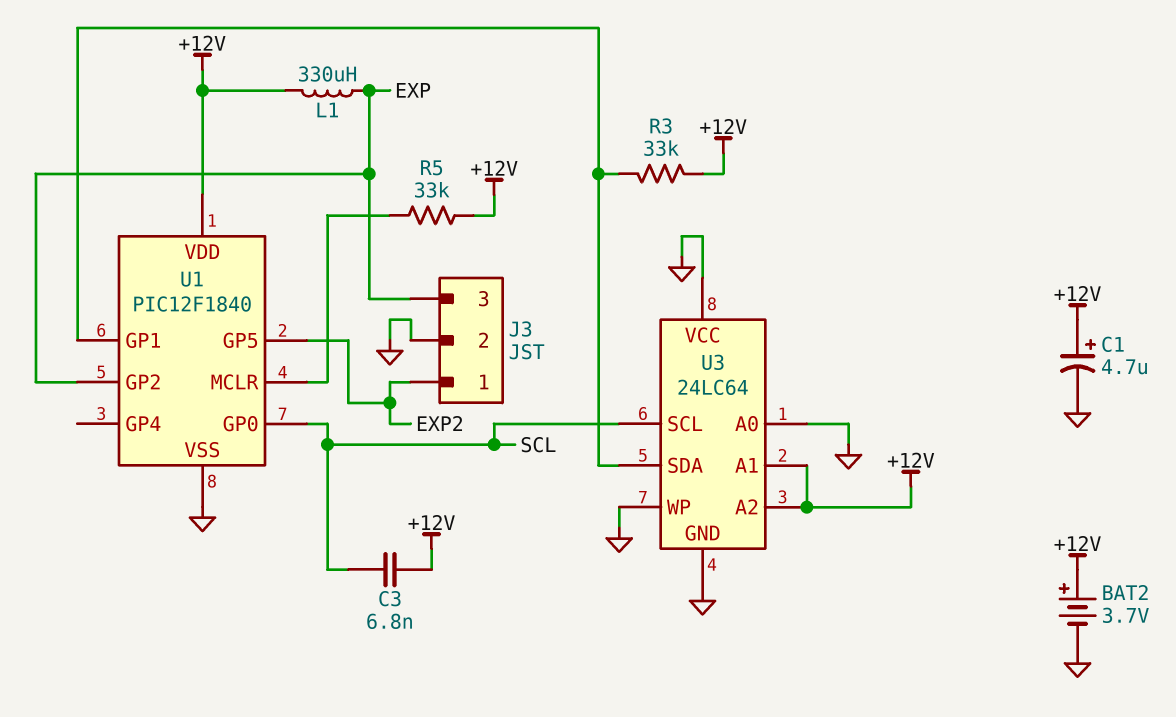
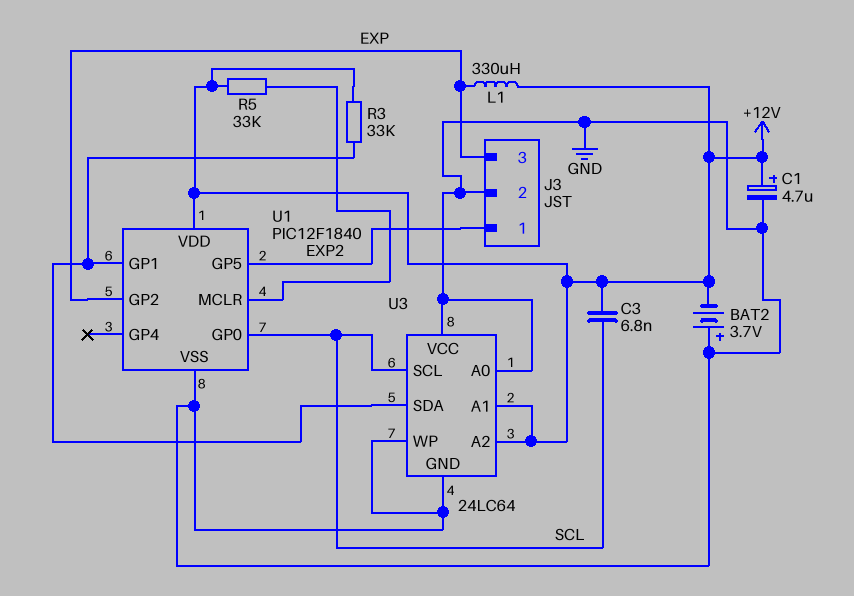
BAT2: 3.7V (plus +12V, minus GND) -> 3.7V (plus GND, minus +12V)

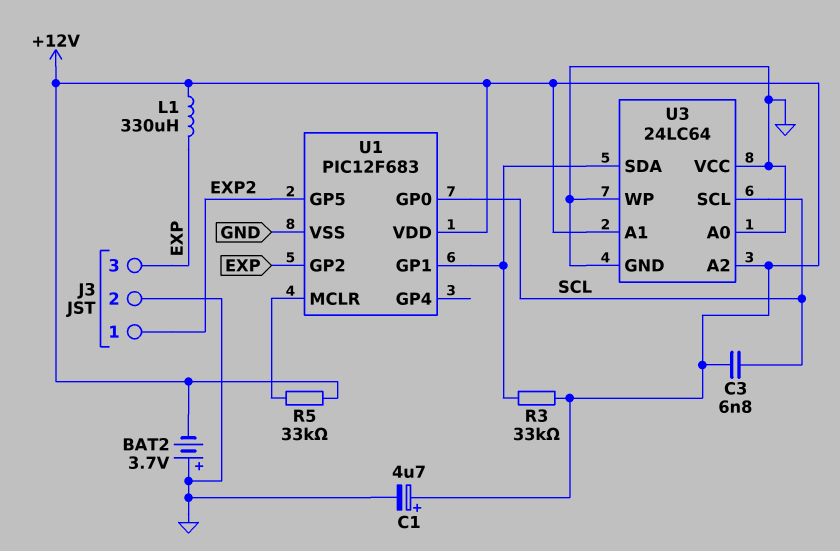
U1: PIC12F1840 -> PIC12F683

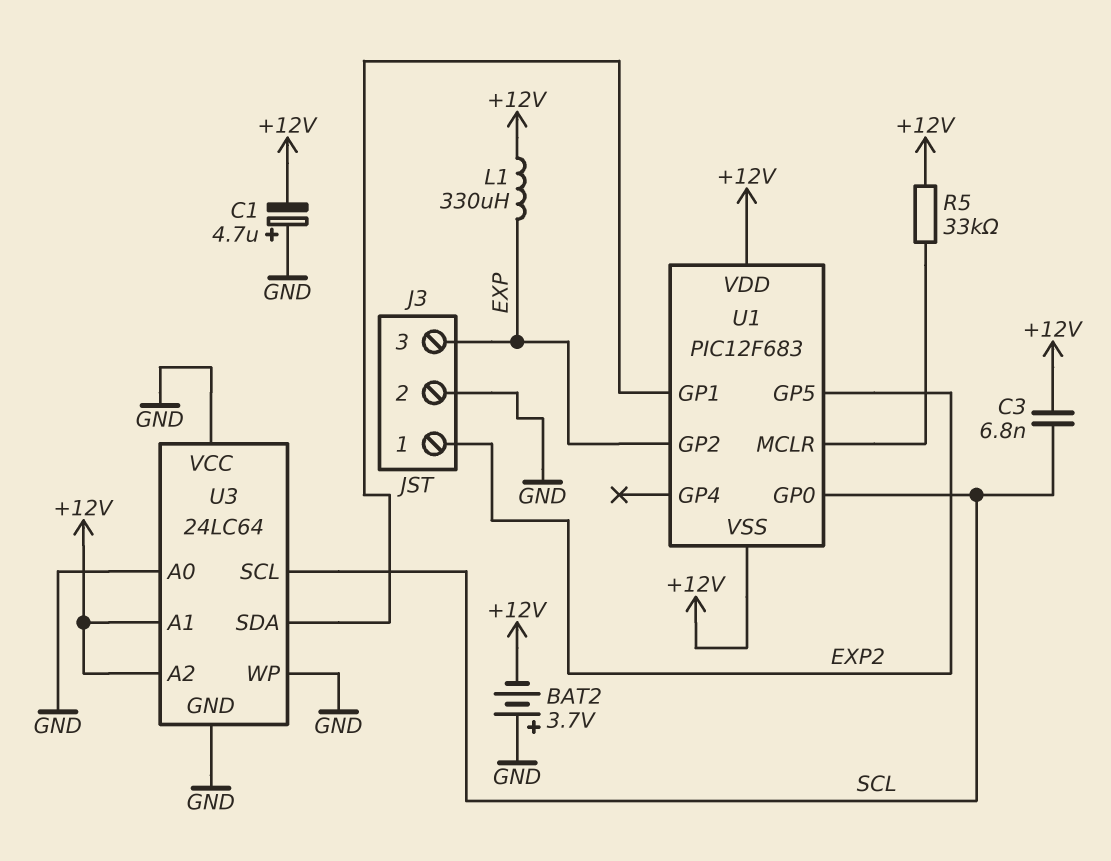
C1: 4.7uF (plus +12V, minus GND) -> 4.7uF (plus GND, minus +12V)
R3: 33k (+12V, U1/GP1) -> none
U1 pin VSS: GND -> +12V

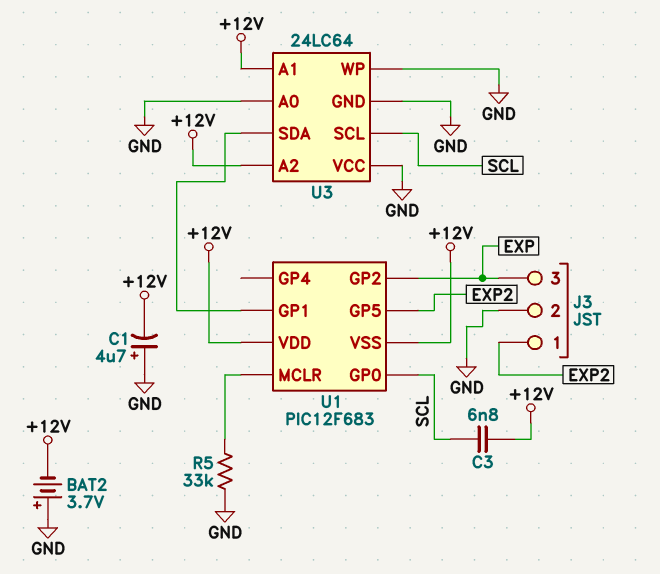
L1: 330uH (+12V, EXP) -> none
R5: 33k (+12V, U1/MCLR) -> 33k (GND, U1/MCLR)

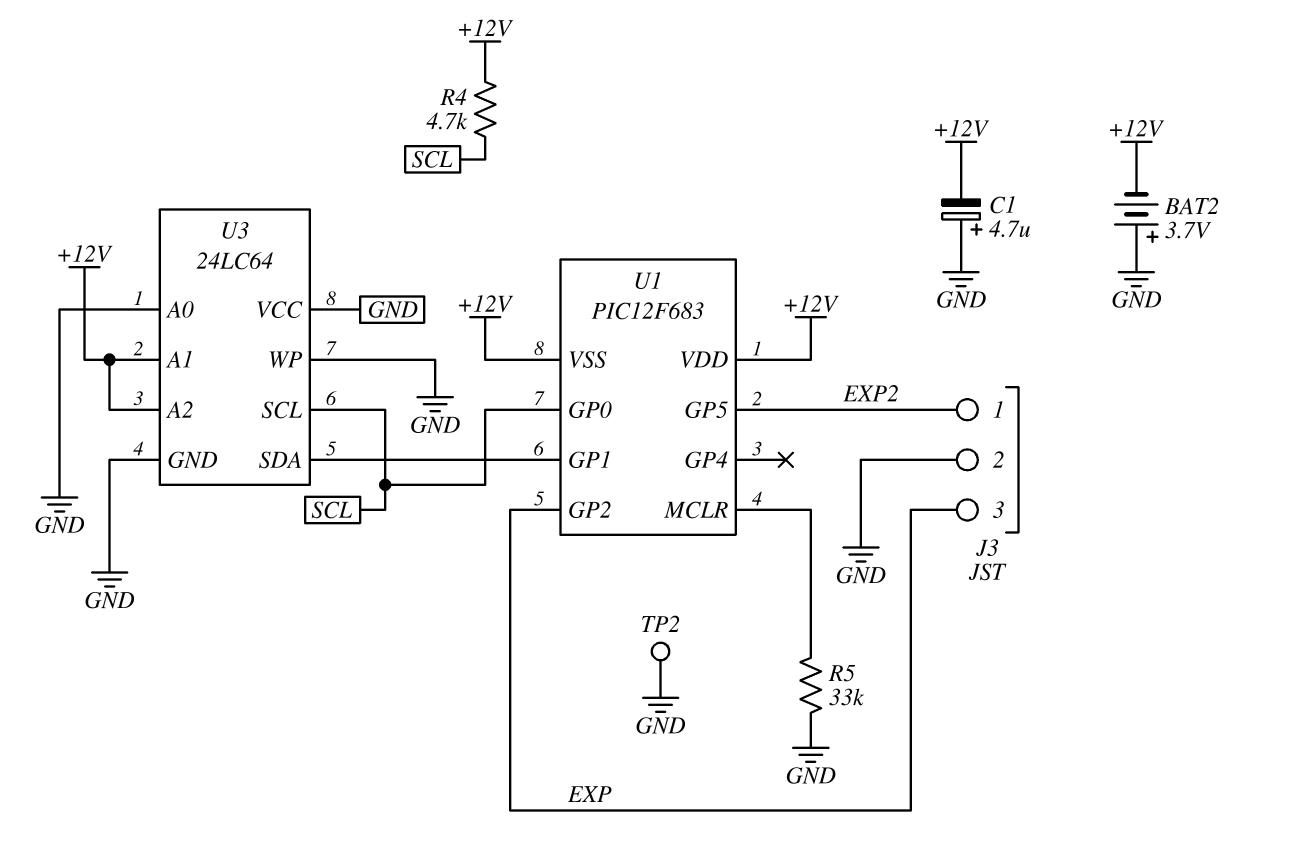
C3: 6.8nF (+12V, SCL) -> none
R4: none -> 4.7k (+12V, SCL)
TP2: none -> test point (GND)

